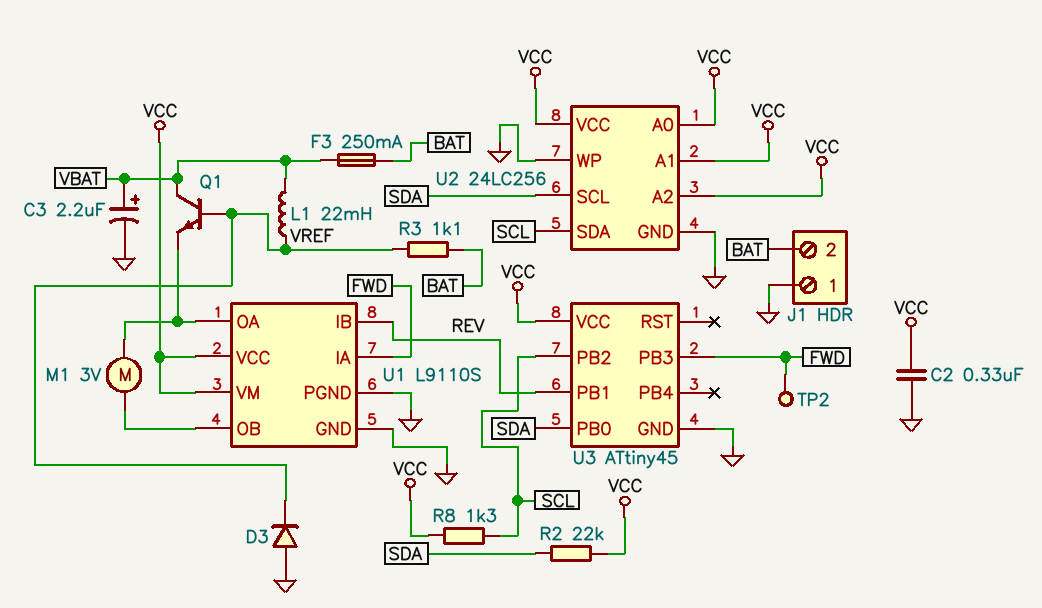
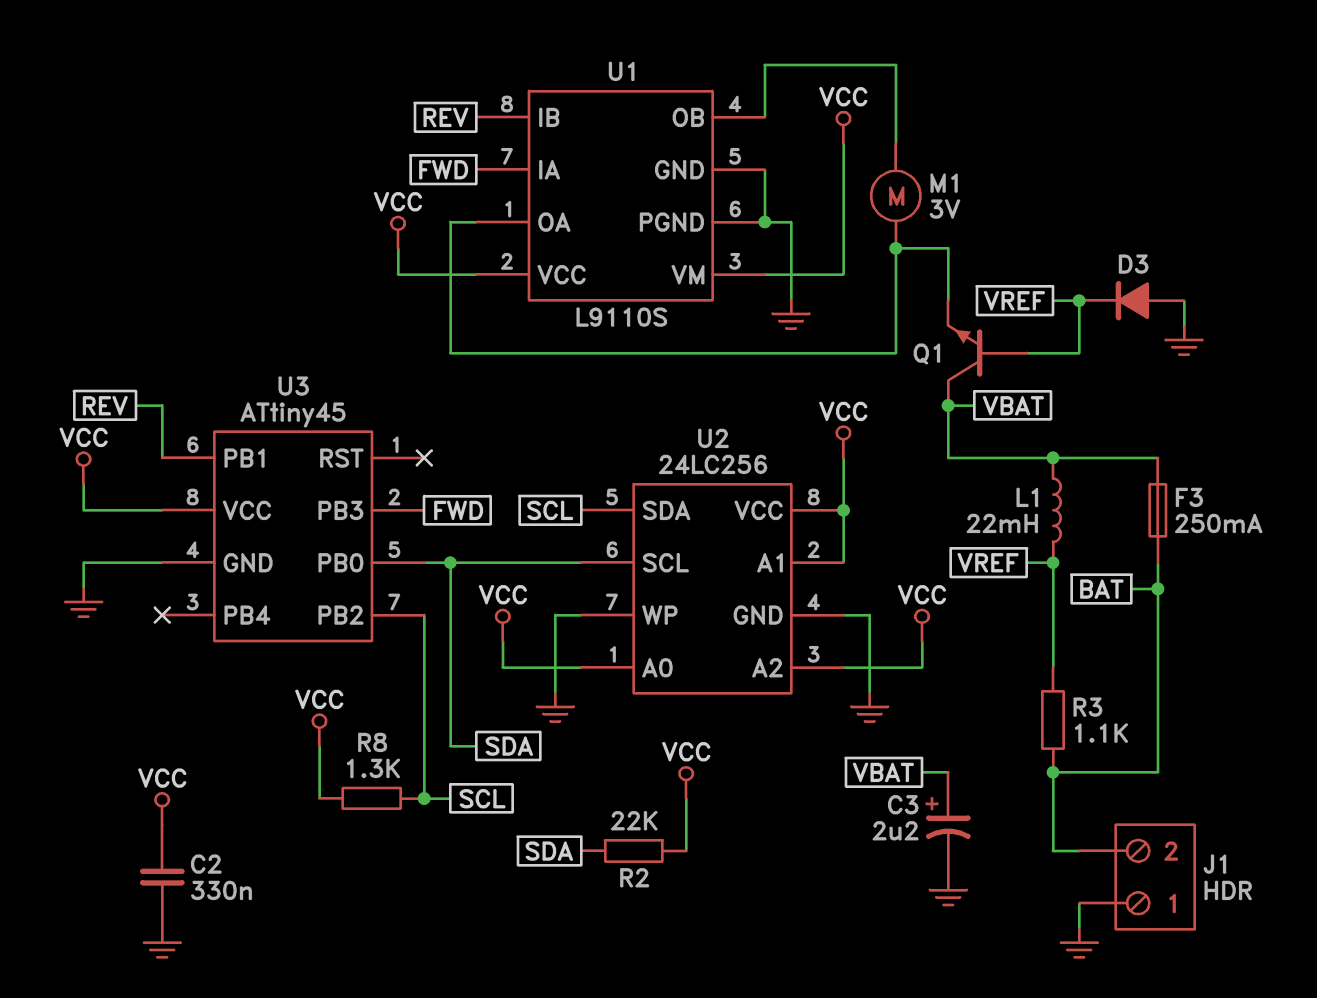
TP2: test point (FWD) -> none

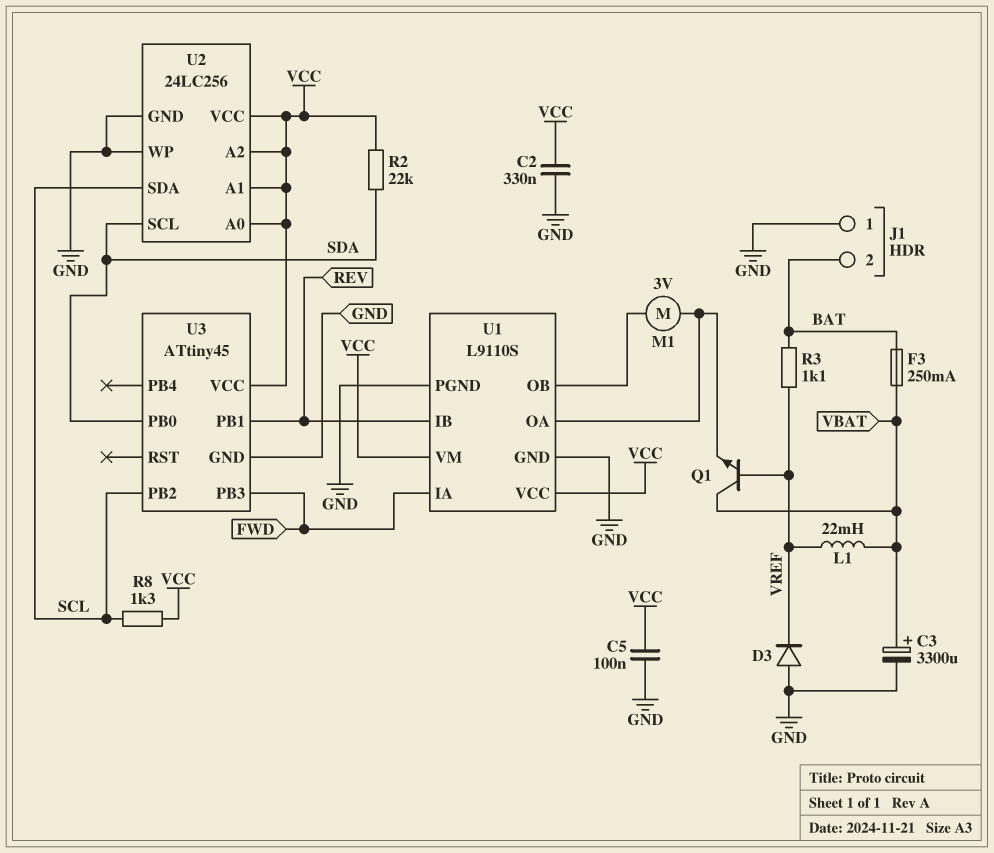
C3: 2.2uF (plus VBAT, minus GND) -> 3300uF (plus VBAT, minus GND)
C5: none -> 100nF (GND, VCC)

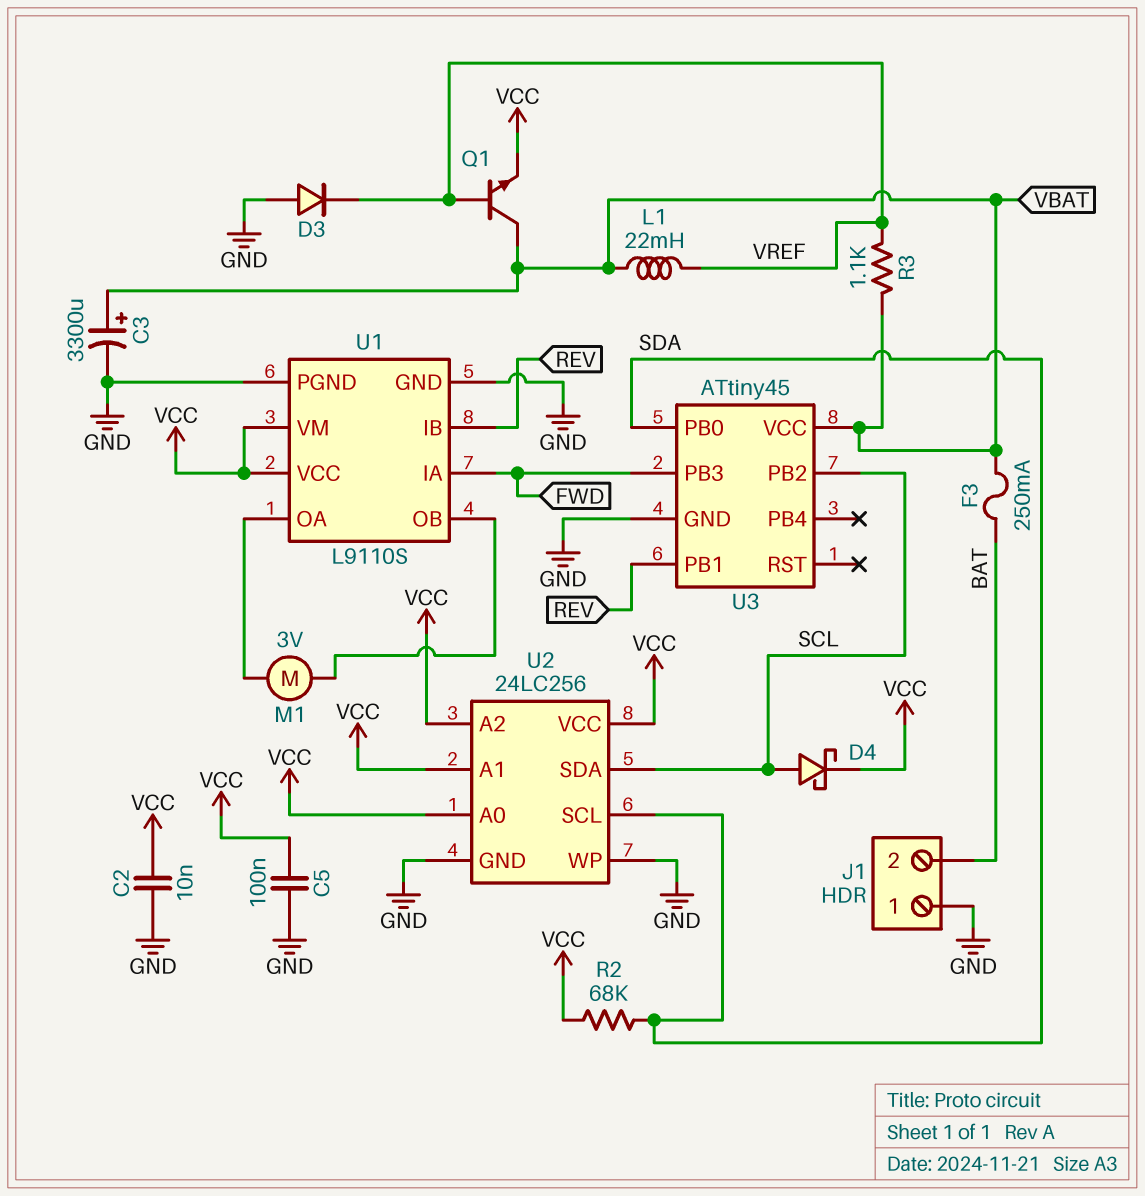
C2: 330nF (GND, VCC) -> 10nF (GND, VCC)
D4: none -> schottky (A SCL, K VCC)
Q1: NPN (B VREF, C VBAT, E U1/OA) -> NPN (B VREF, C VBAT, E VCC)
R2: 22k (SDA, VCC) -> 68k (SDA, VCC)
R3: 1.1k (BAT, VREF) -> 1.1k (VBAT, VREF)
R8: 1.3k (SCL, VCC) -> none
U3 pin VCC: VCC -> VBAT

